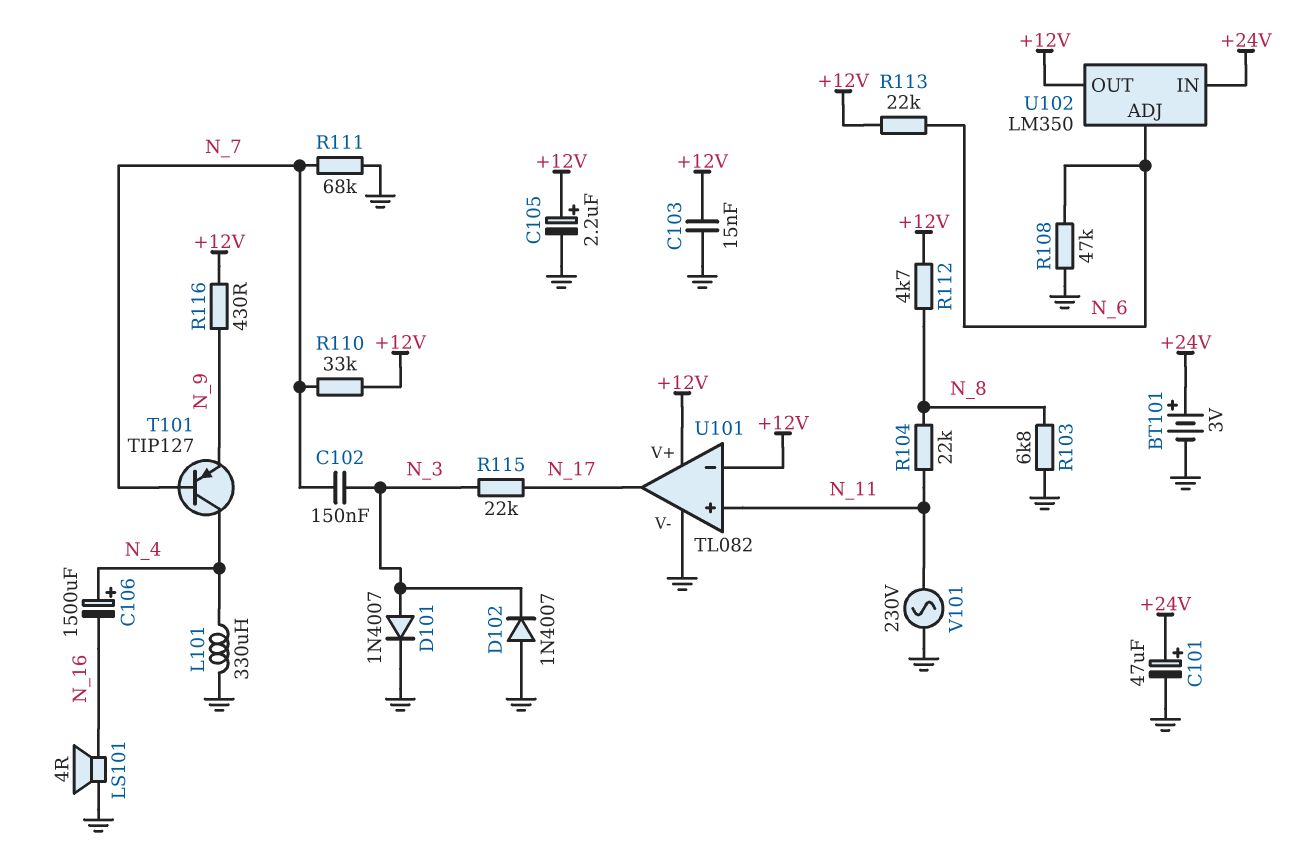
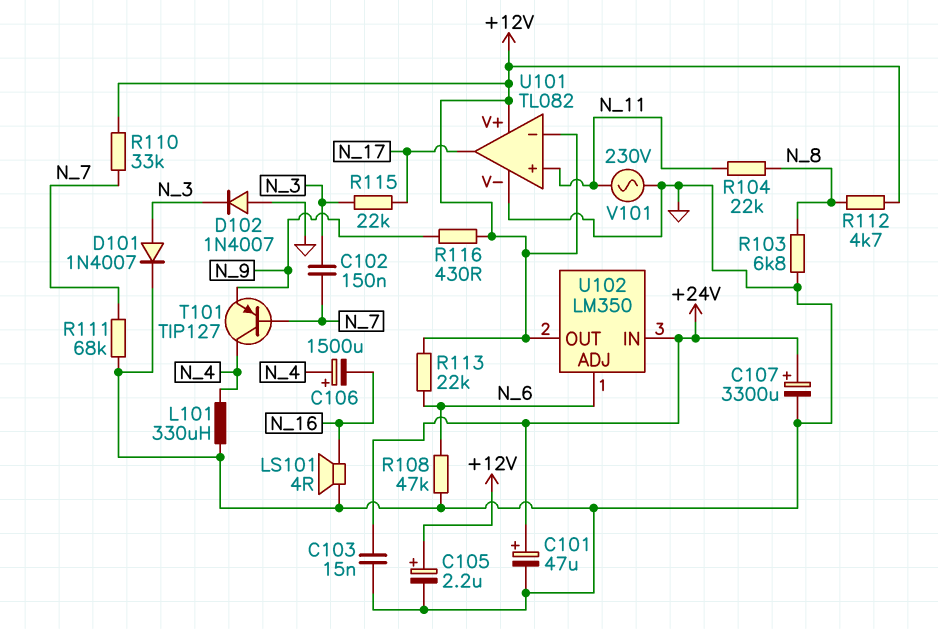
BT101: 3V (plus +24V, minus GND) -> none
C103: 15nF (+12V, GND) -> 15nF (+24V, GND)
C107: none -> 3300uF (plus +24V, minus GND)

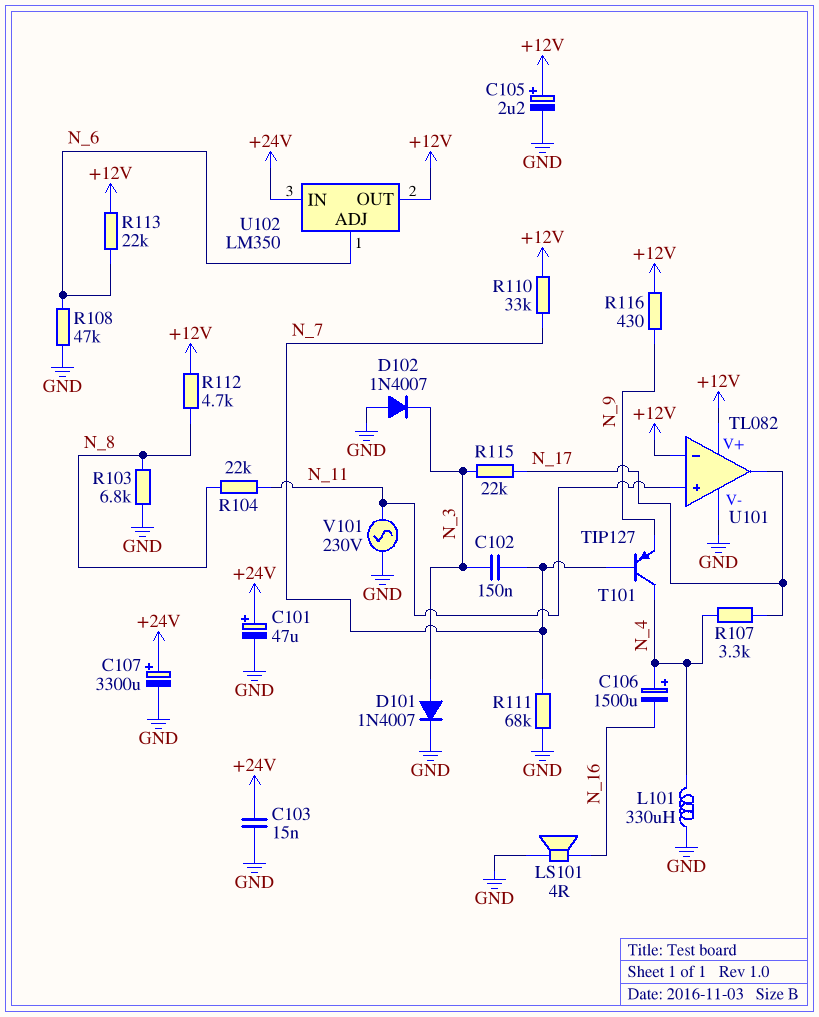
R107: none -> 3.3k (N_4, N_17)

